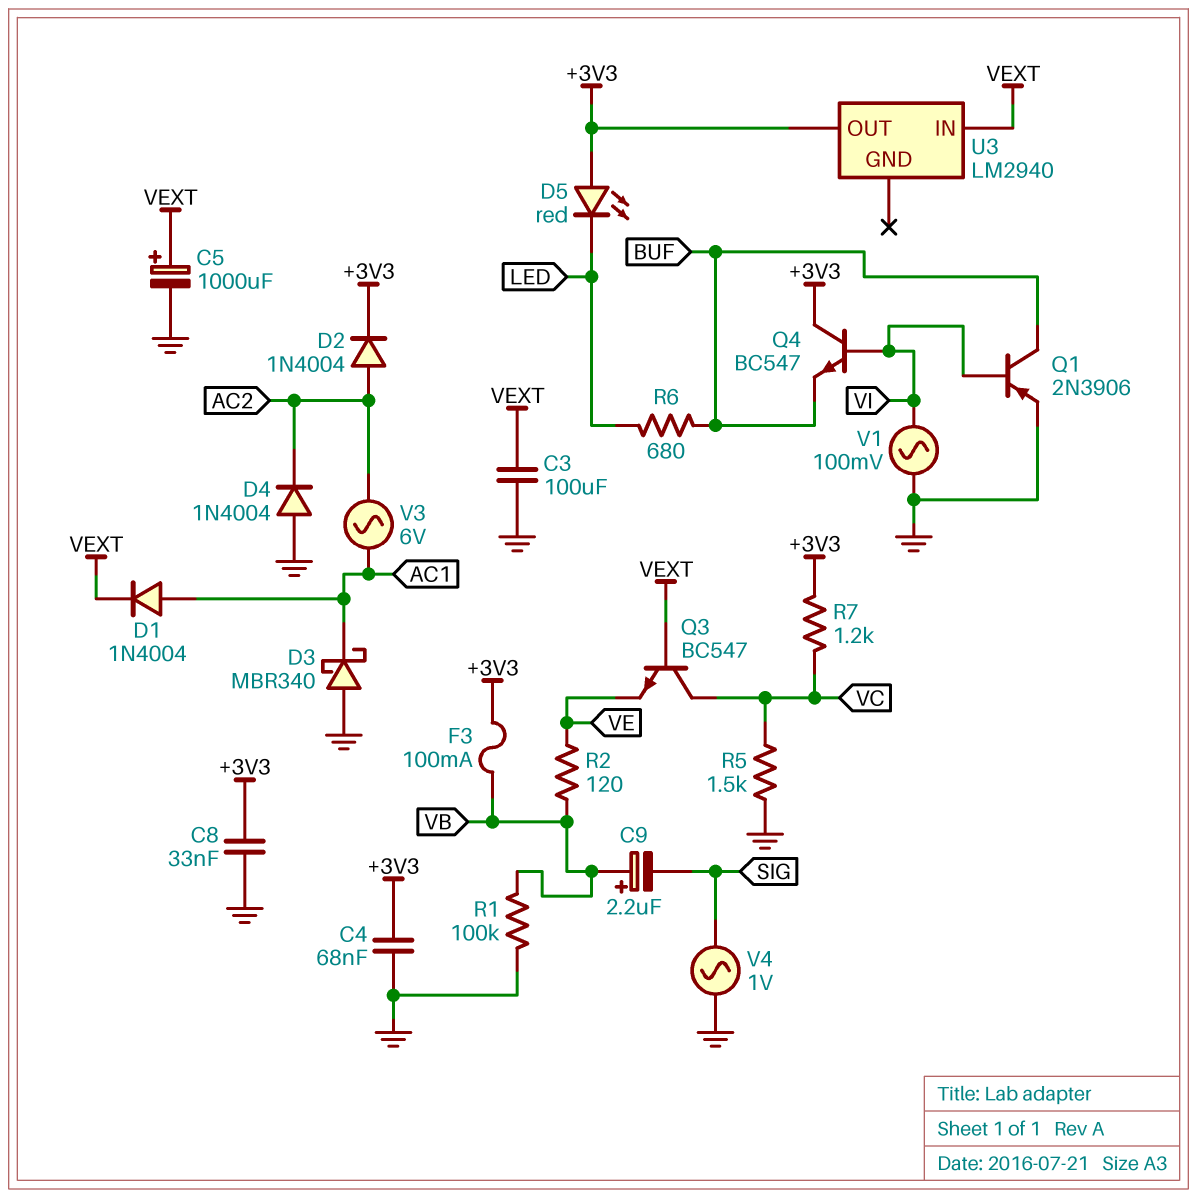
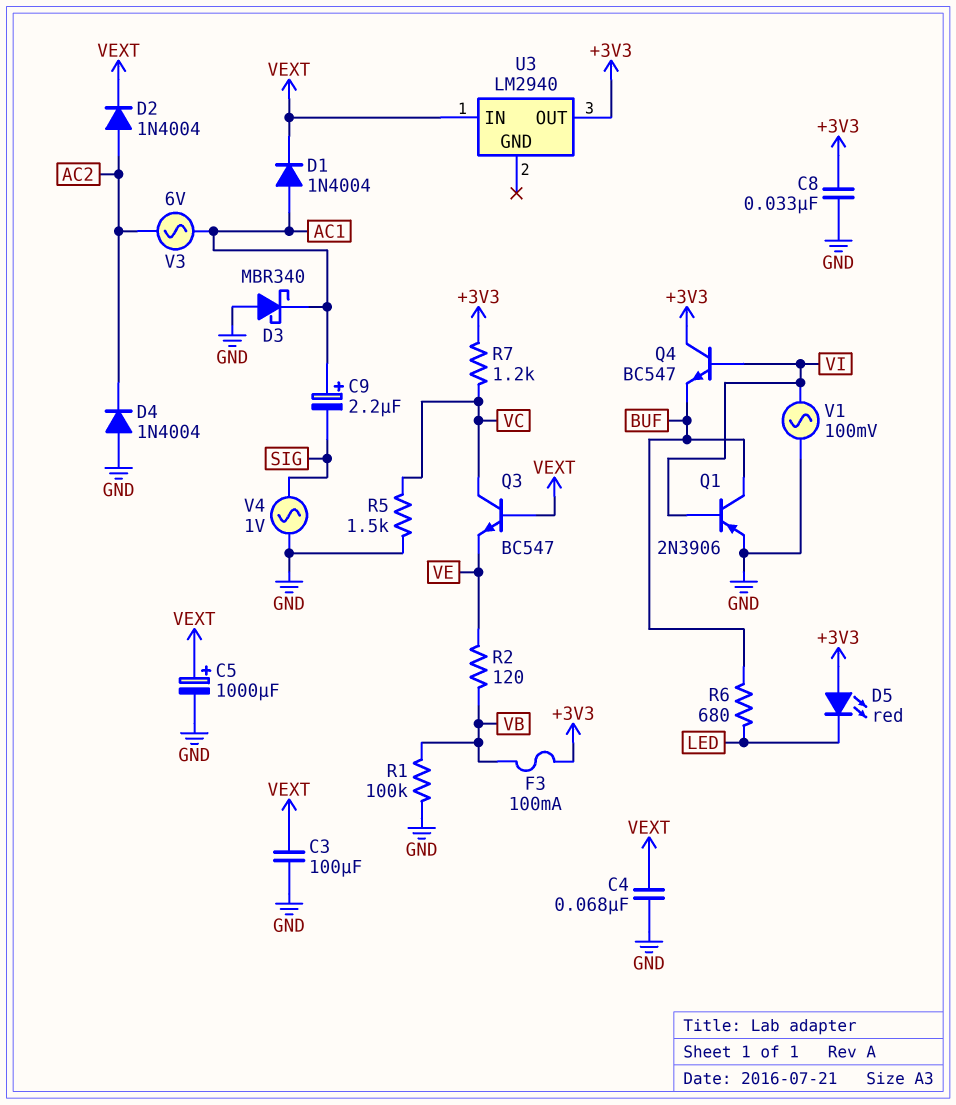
C4: 68nF (+3V3, GND) -> 68nF (GND, VEXT)
C9: 2.2uF (plus VB, minus SIG) -> 2.2uF (plus AC1, minus SIG)
D2: diode 1N4004 (A AC2, K +3V3) -> diode 1N4004 (A AC2, K VEXT)

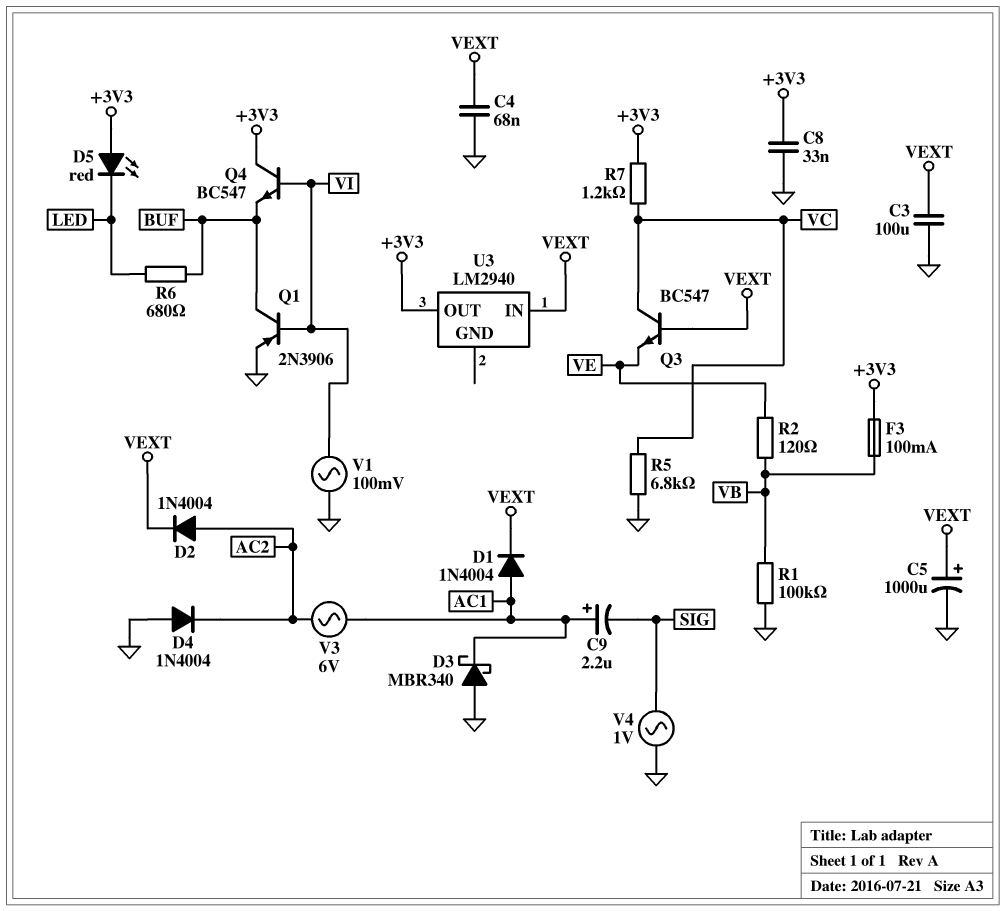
R5: 1.5k (GND, VC) -> 6.8k (GND, VC)

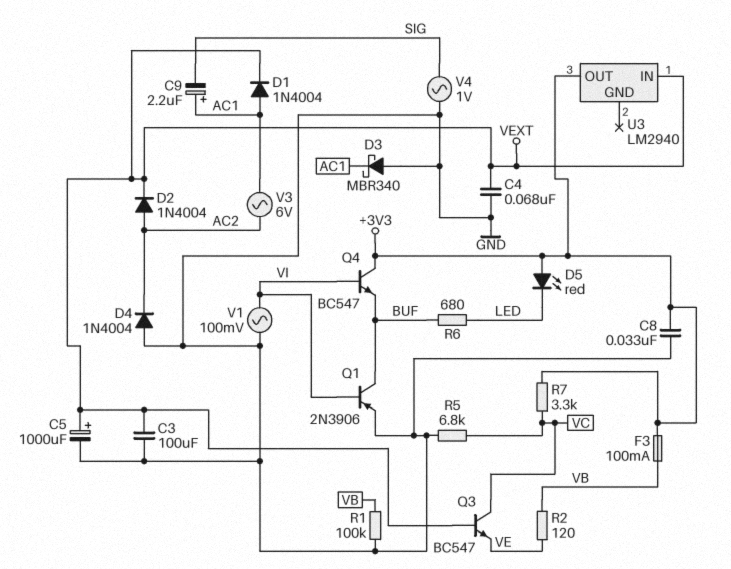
R7: 1.2k (+3V3, VC) -> 3.3k (+3V3, VC)

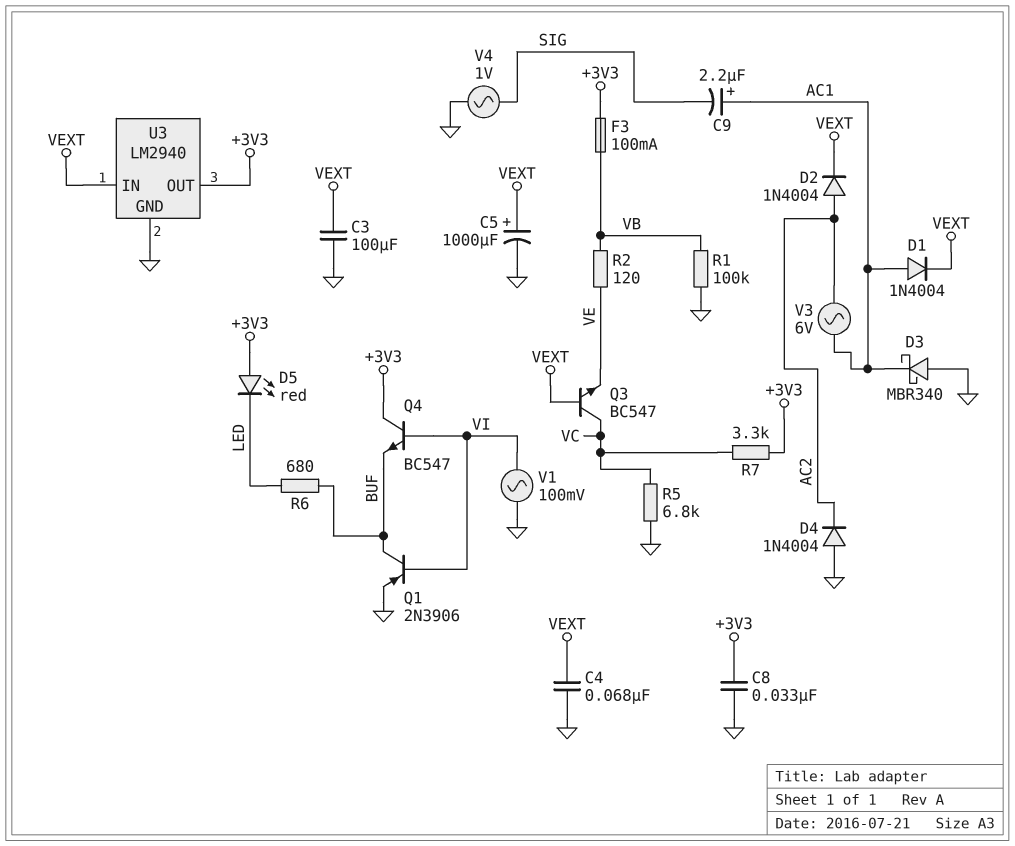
U3 pin GND: none -> GND

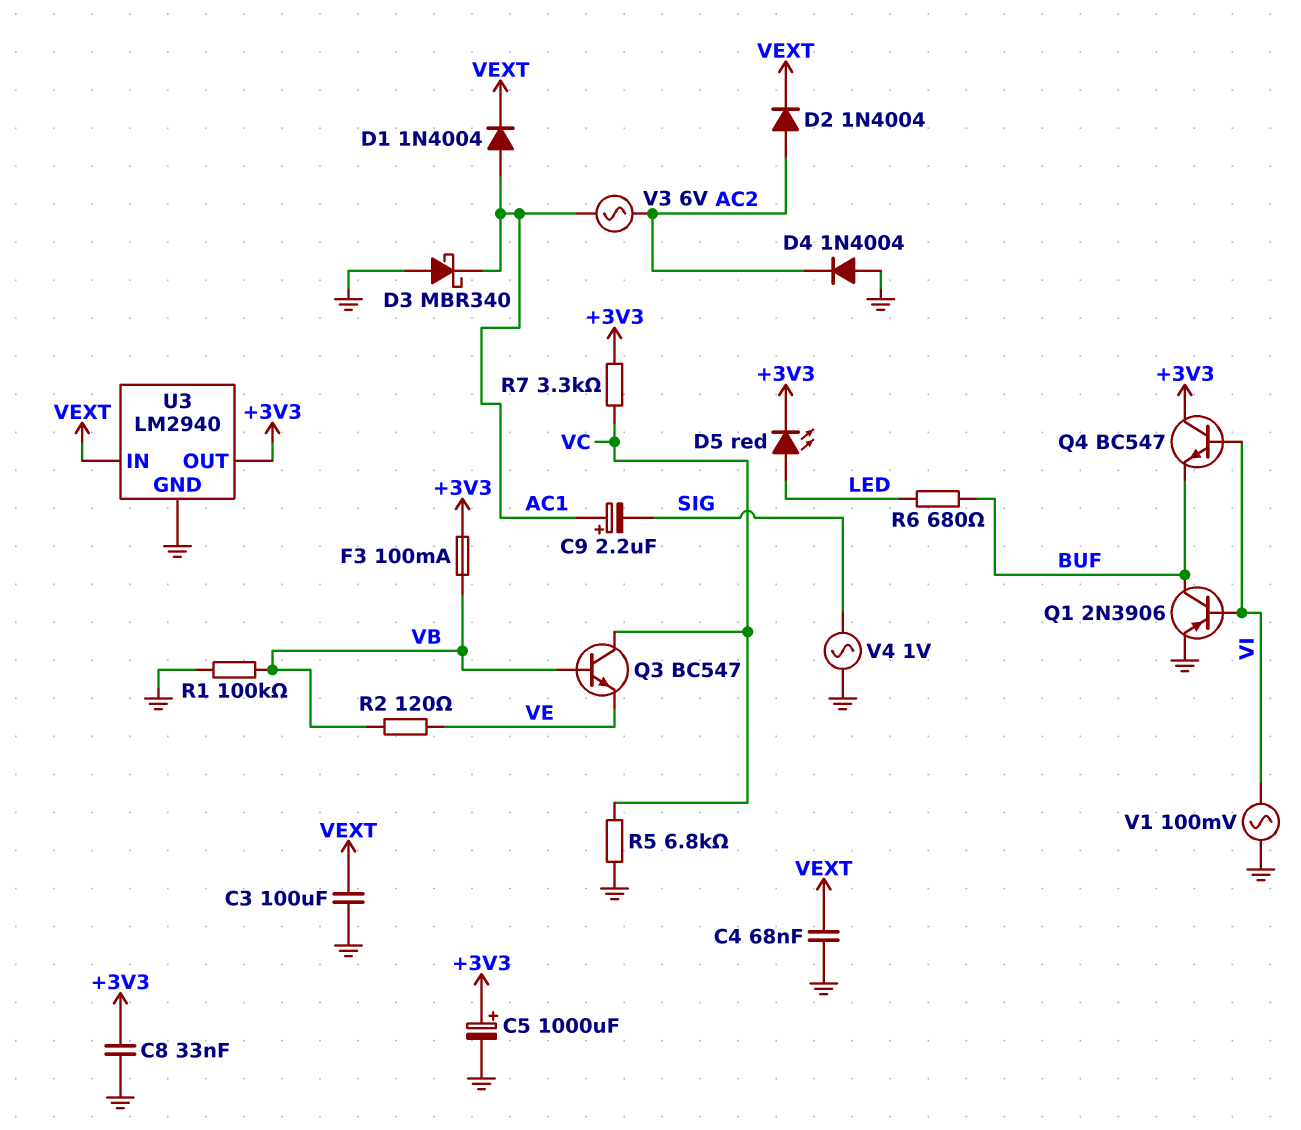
C5: 1000uF (plus VEXT, minus GND) -> 1000uF (plus +3V3, minus GND)
D5: LED red (A +3V3, K LED) -> LED red (A LED, K +3V3)
Q3: NPN BC547 (B VEXT, C VC, E VE) -> NPN BC547 (B VB, C VC, E VE)

